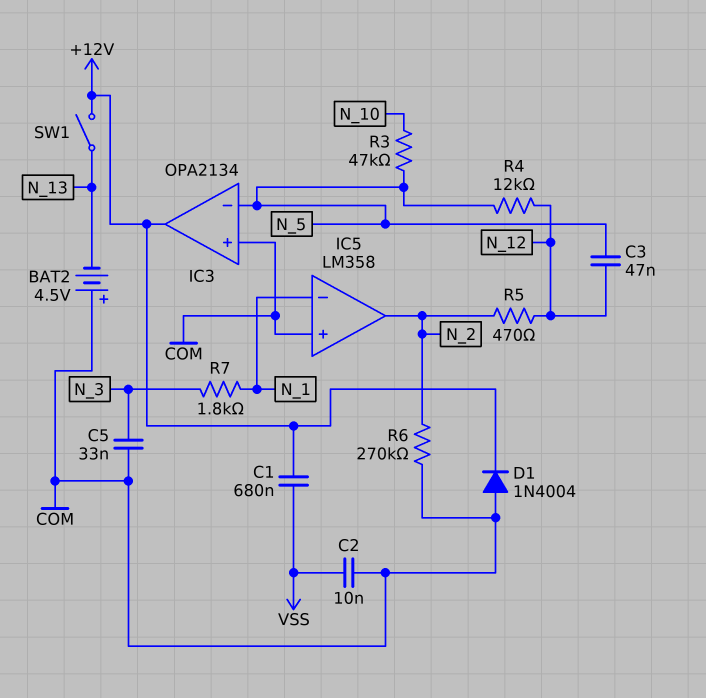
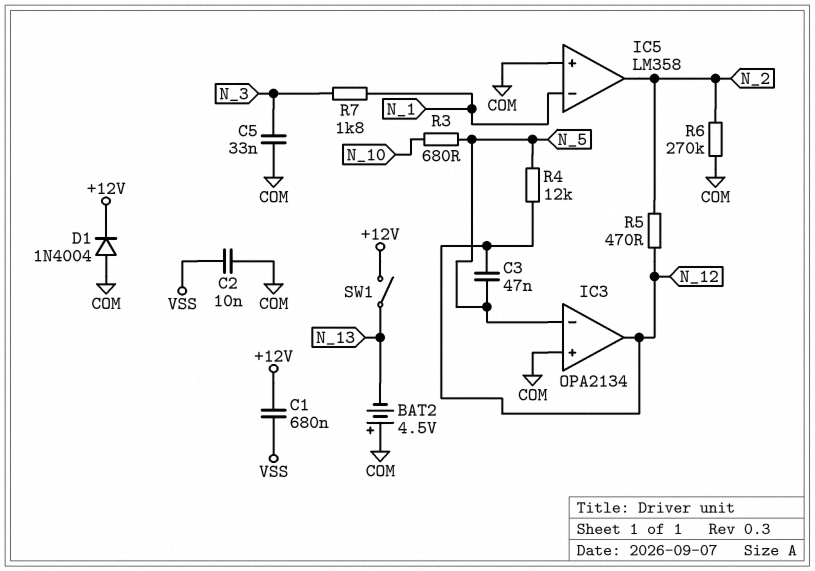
IC3 pin out: +12V -> N_12
R3: 47k (N_5, N_10) -> 680 (N_5, N_10)

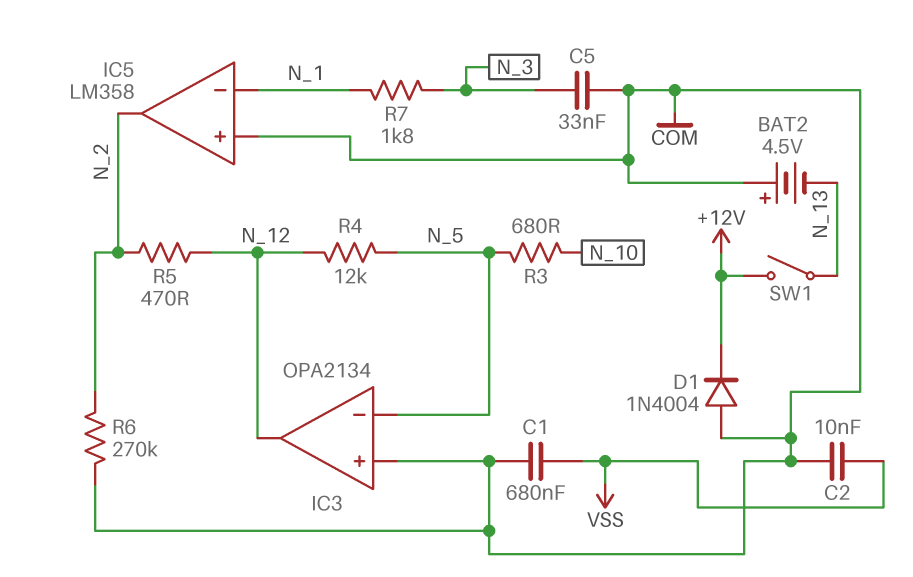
C1: 680nF (+12V, VSS) -> 680nF (COM, VSS)
C3: 47nF (N_5, N_12) -> none

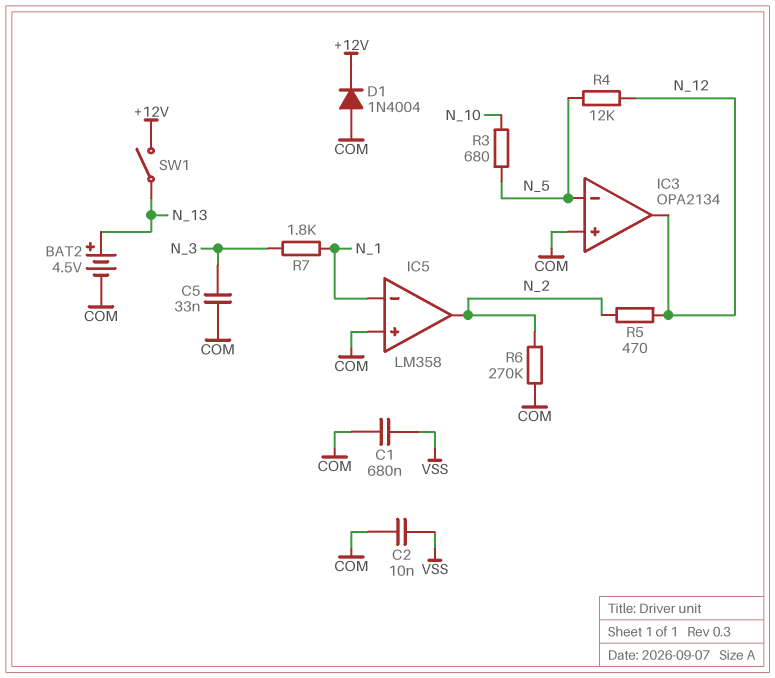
BAT2: 4.5V (plus COM, minus N_13) -> 4.5V (plus N_13, minus COM)

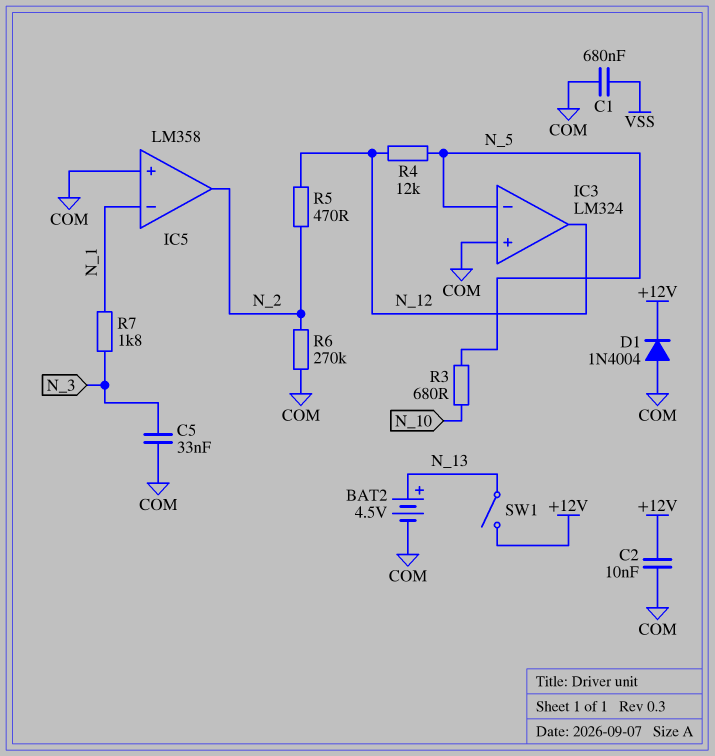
C2: 10nF (COM, VSS) -> 10nF (+12V, COM)
IC3: OPA2134 -> LM324

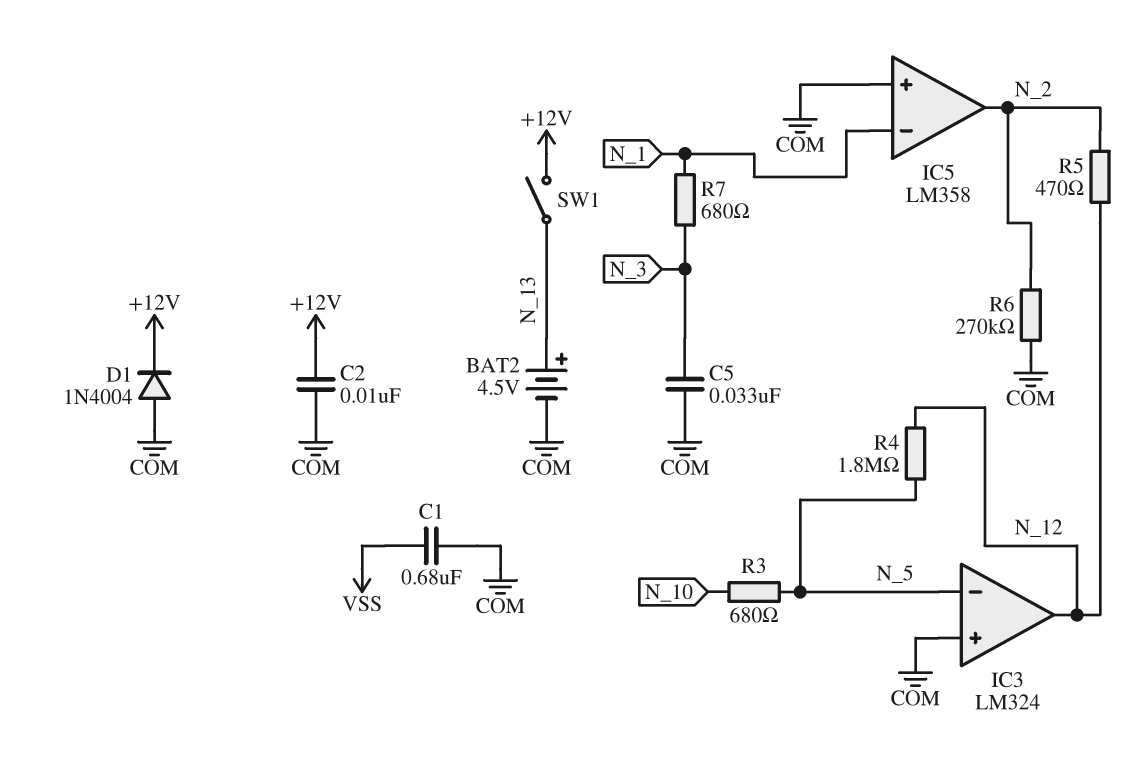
R4: 12k (N_5, N_12) -> 1.8M (N_5, N_12)
R7: 1.8k (N_1, N_3) -> 680 (N_1, N_3)

